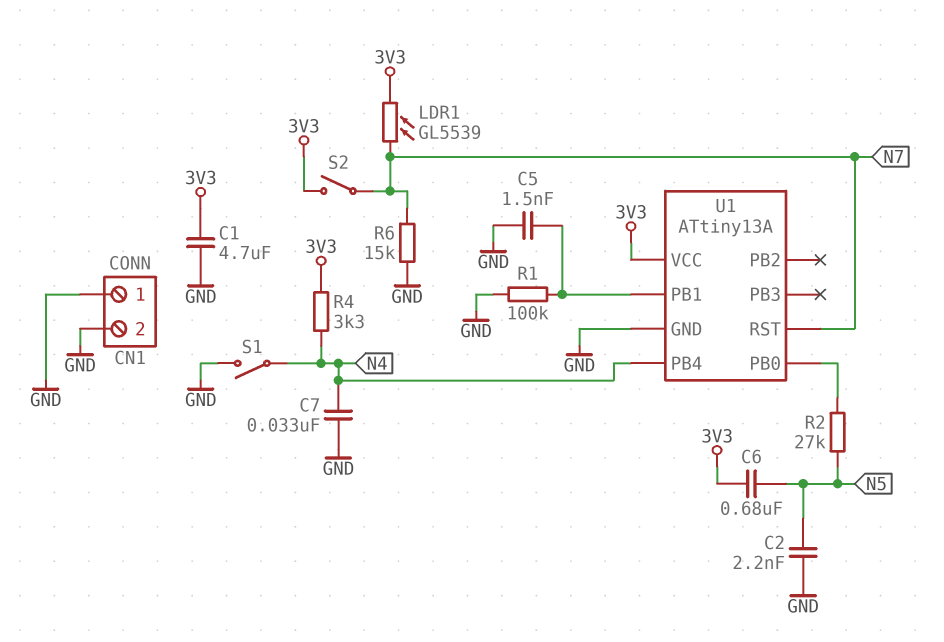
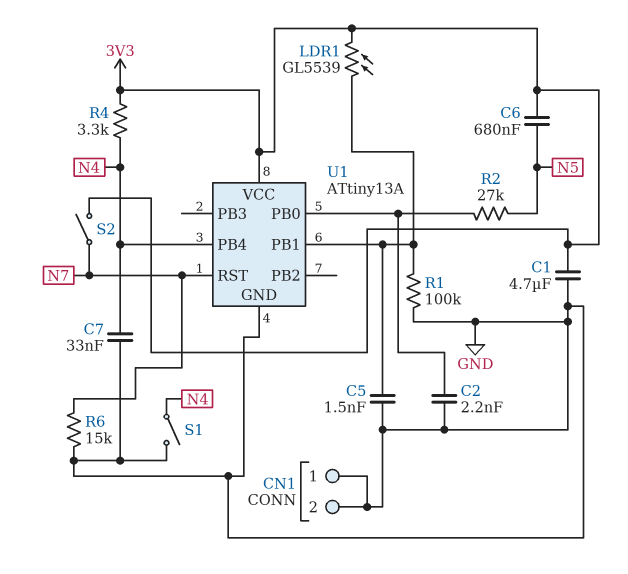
C2: 2.2nF (GND, N5) -> 2.2nF (GND, U1/PB0)
LDR1: GL5539 (3V3, N7) -> GL5539 (3V3, U1/PB1)

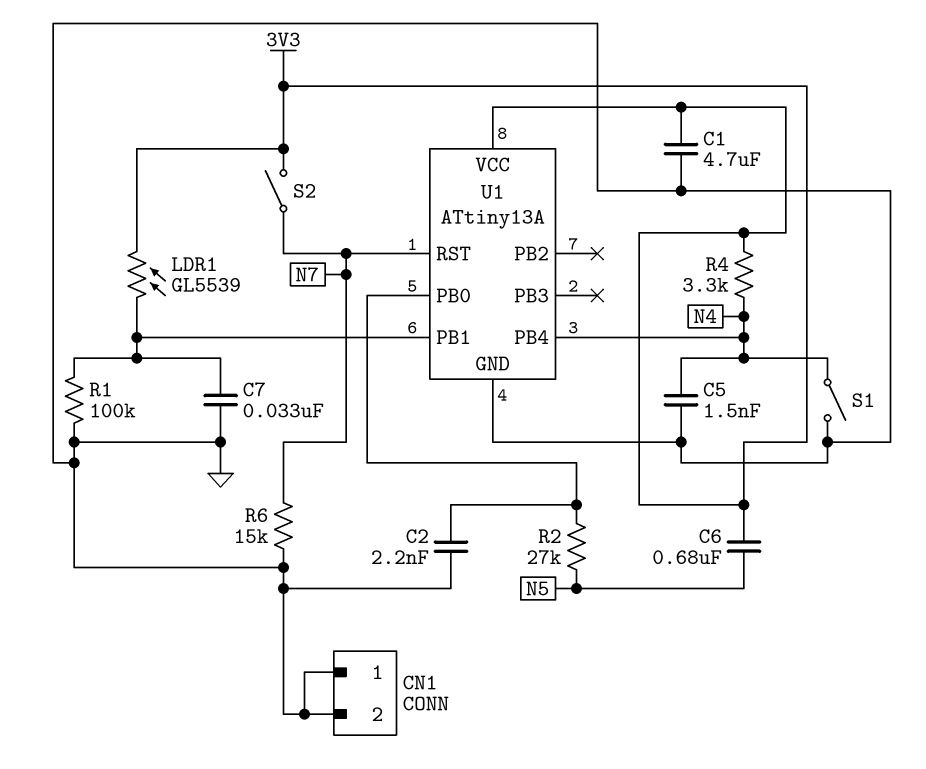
C5: 1.5nF (GND, U1/PB1) -> 1.5nF (GND, N4)
C7: 33nF (GND, N4) -> 33nF (GND, U1/PB1)

